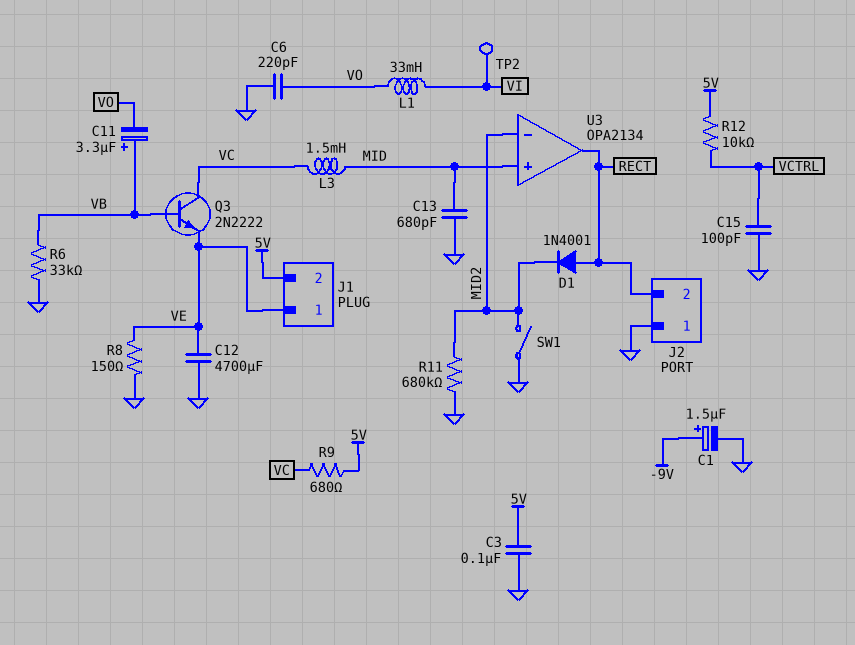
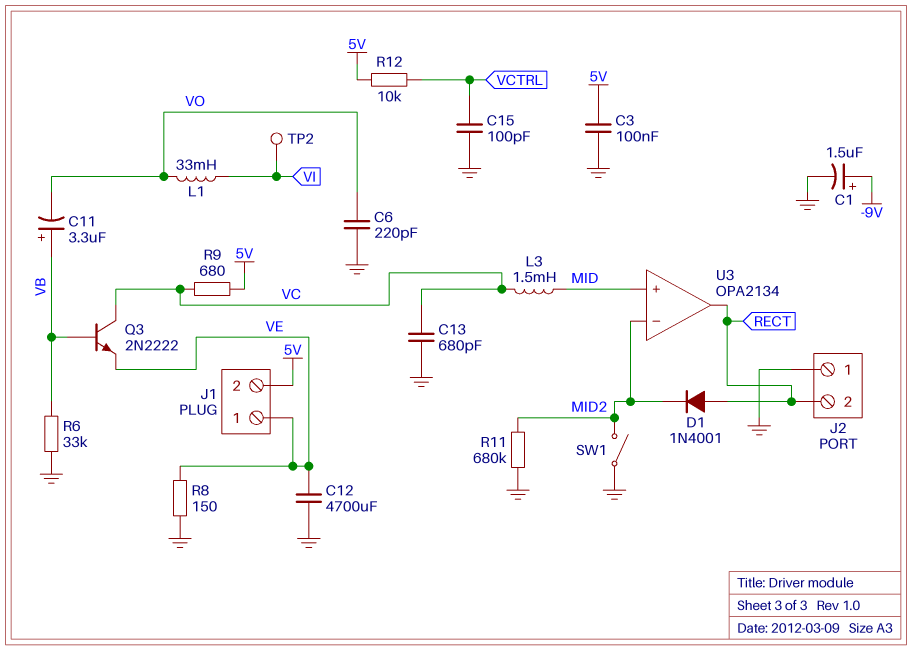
C13: 680pF (GND, MID) -> 680pF (GND, VC)

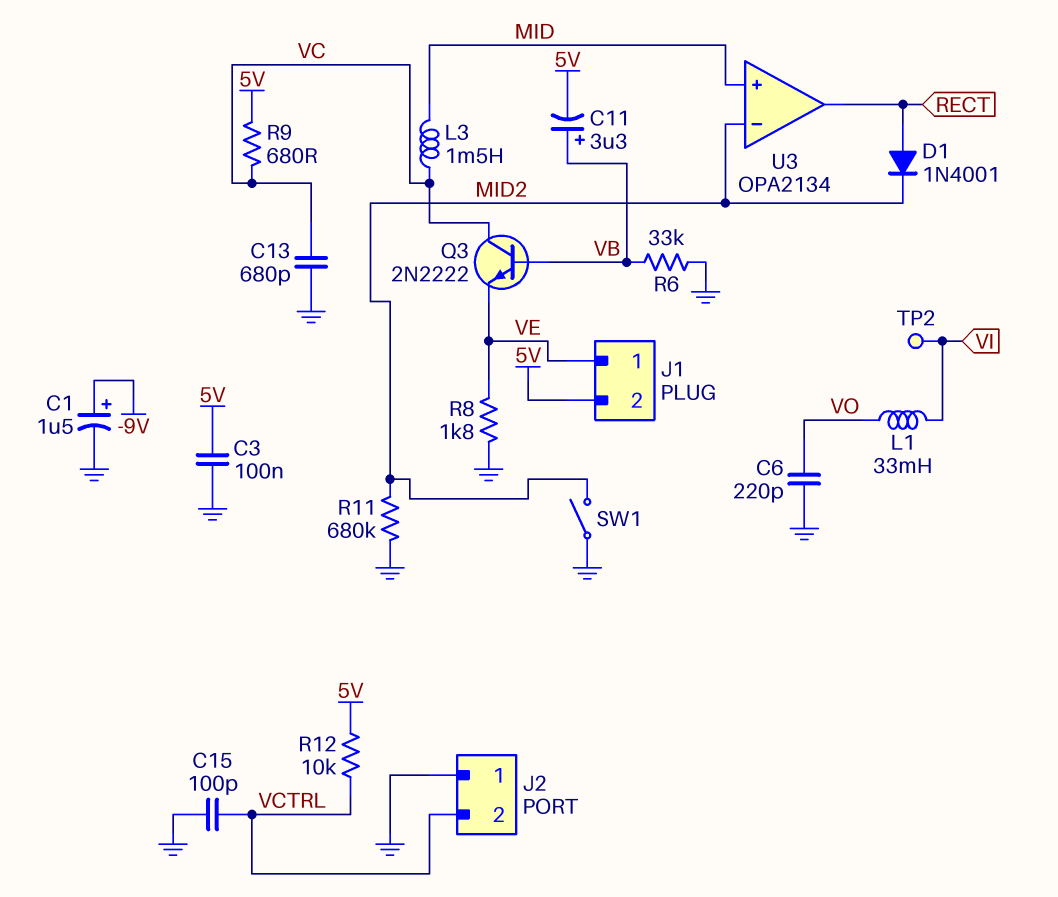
C11: 3.3uF (plus VB, minus VO) -> 3.3uF (plus VB, minus 5V)
C12: 4700uF (GND, VE) -> none
J2 pin 2: RECT -> VCTRL
R8: 150 (GND, VE) -> 1.8k (GND, VE)

